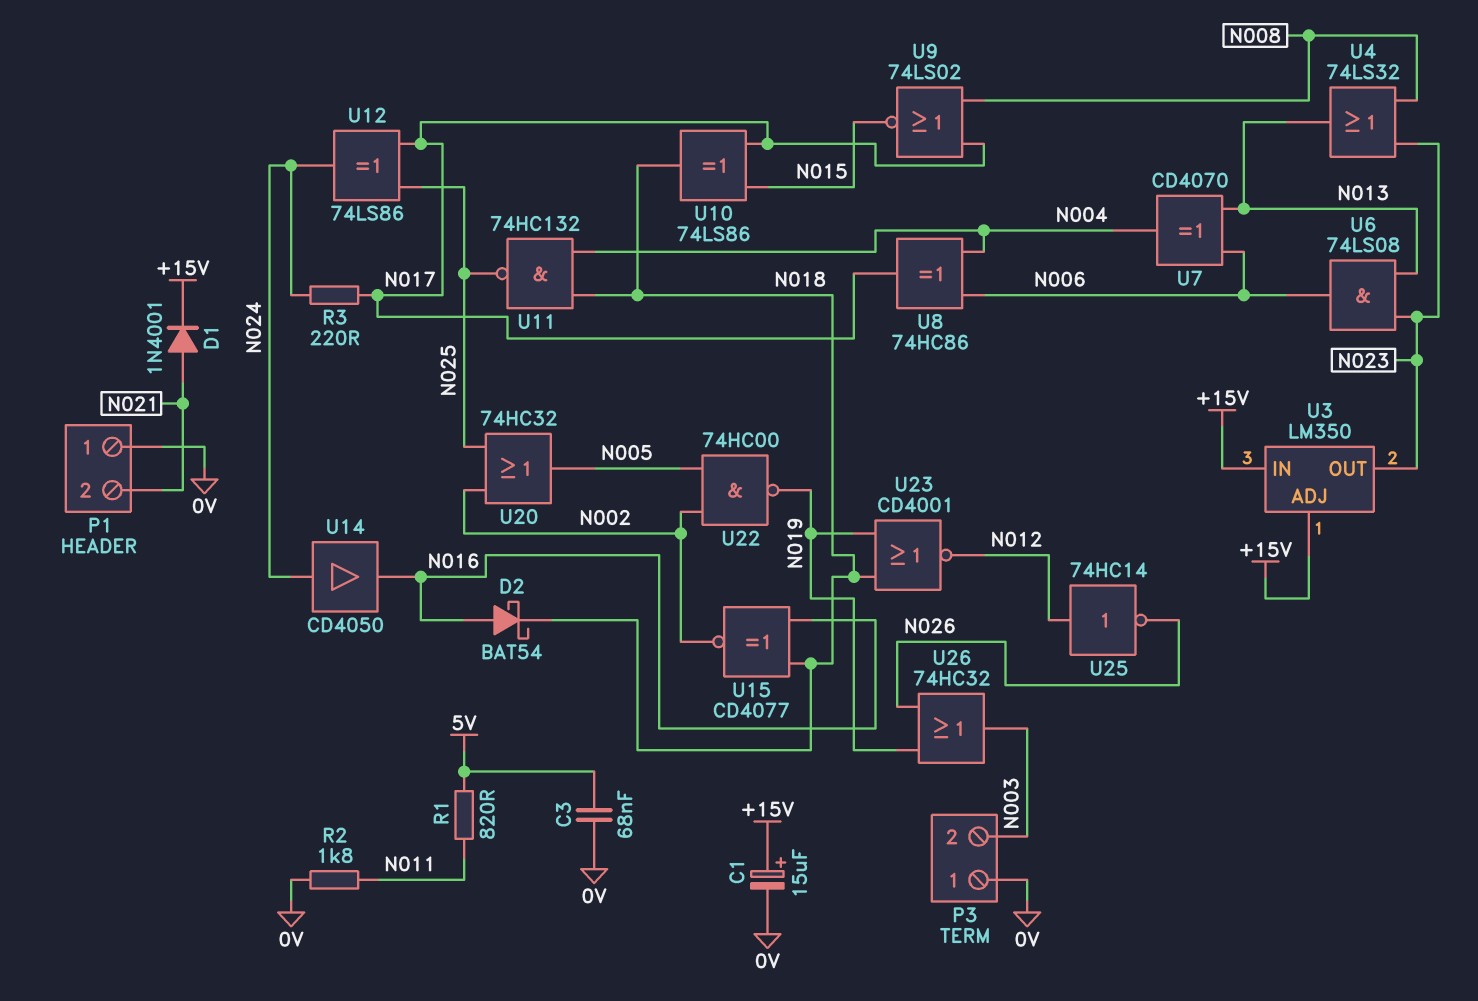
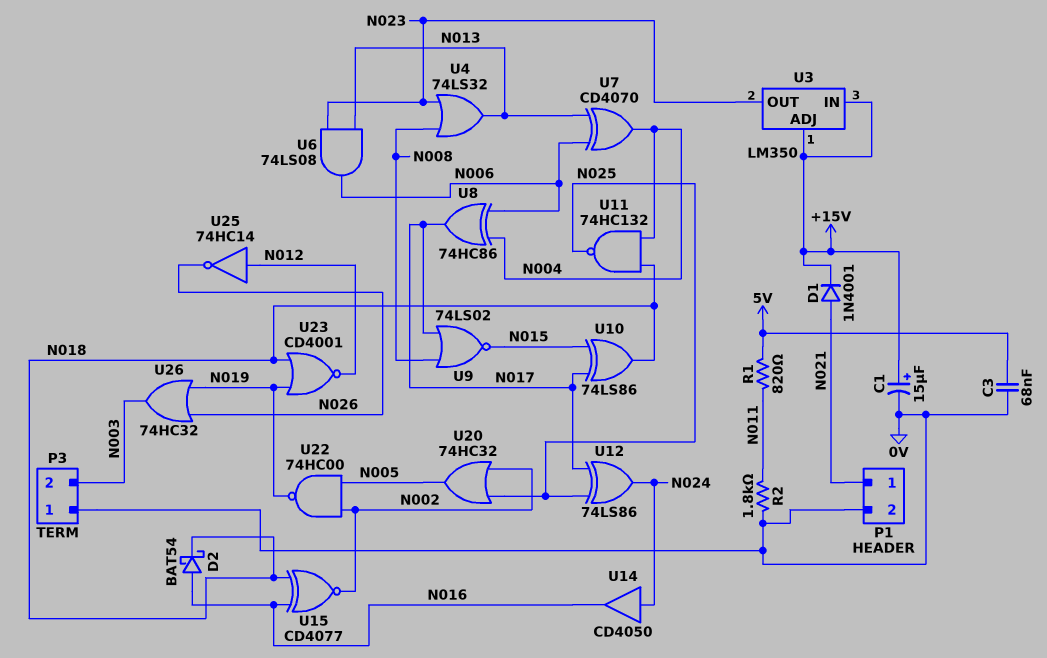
P1 pin 1: 0V -> N021
P1 pin 2: N021 -> 0V
R3: 220 (N017, N024) -> none

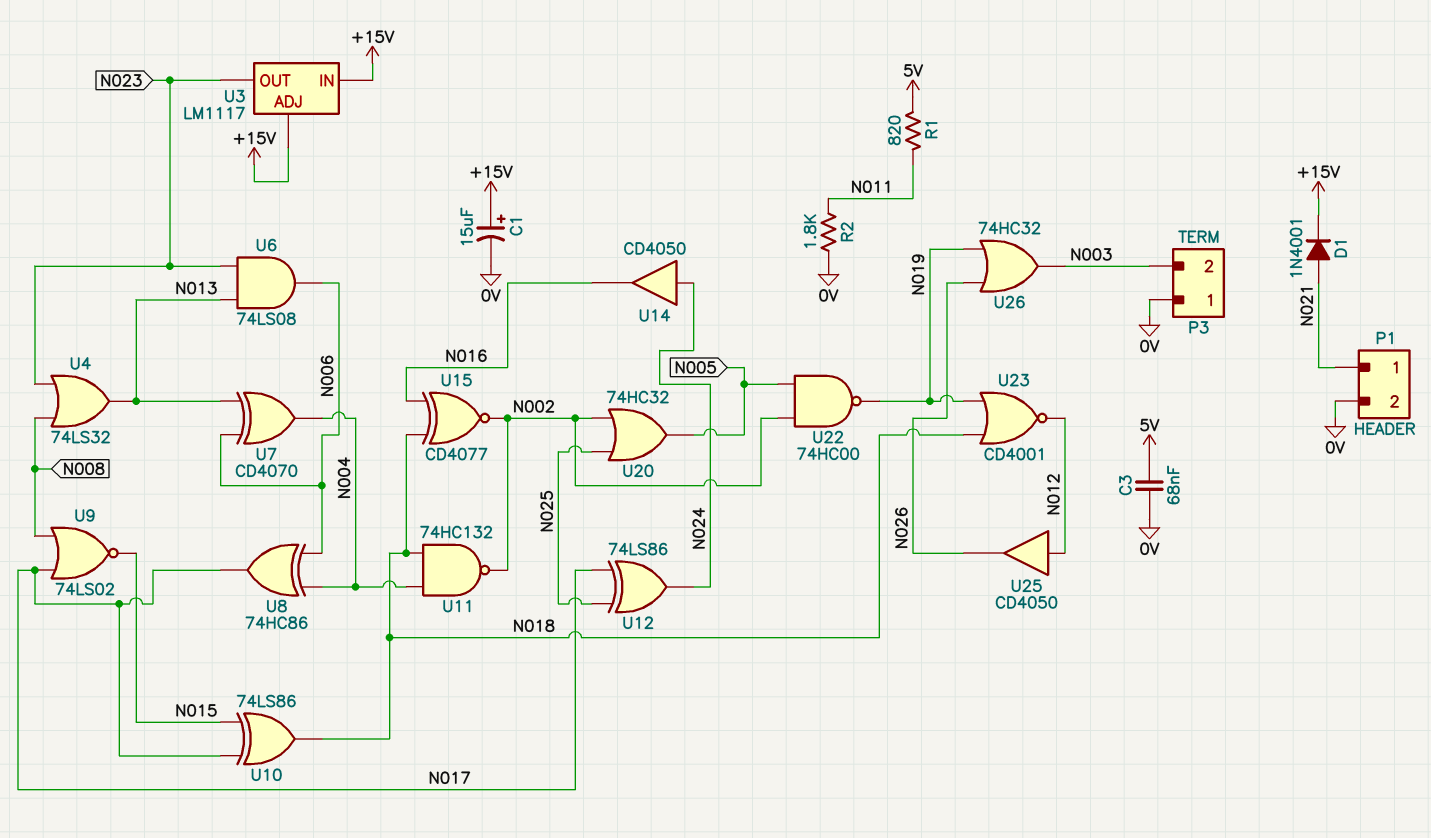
D2: schottky BAT54 (A N016, K N018) -> none
U3: LM350 -> LM1117
U11: NAND 74HC132 (in N004, in N018, out N025) -> NAND 74HC132 (in N004, in N018, out N002)
U25: NOT 74HC14 (in N012, out N026) -> buffer CD4050 (in N012, out N026)

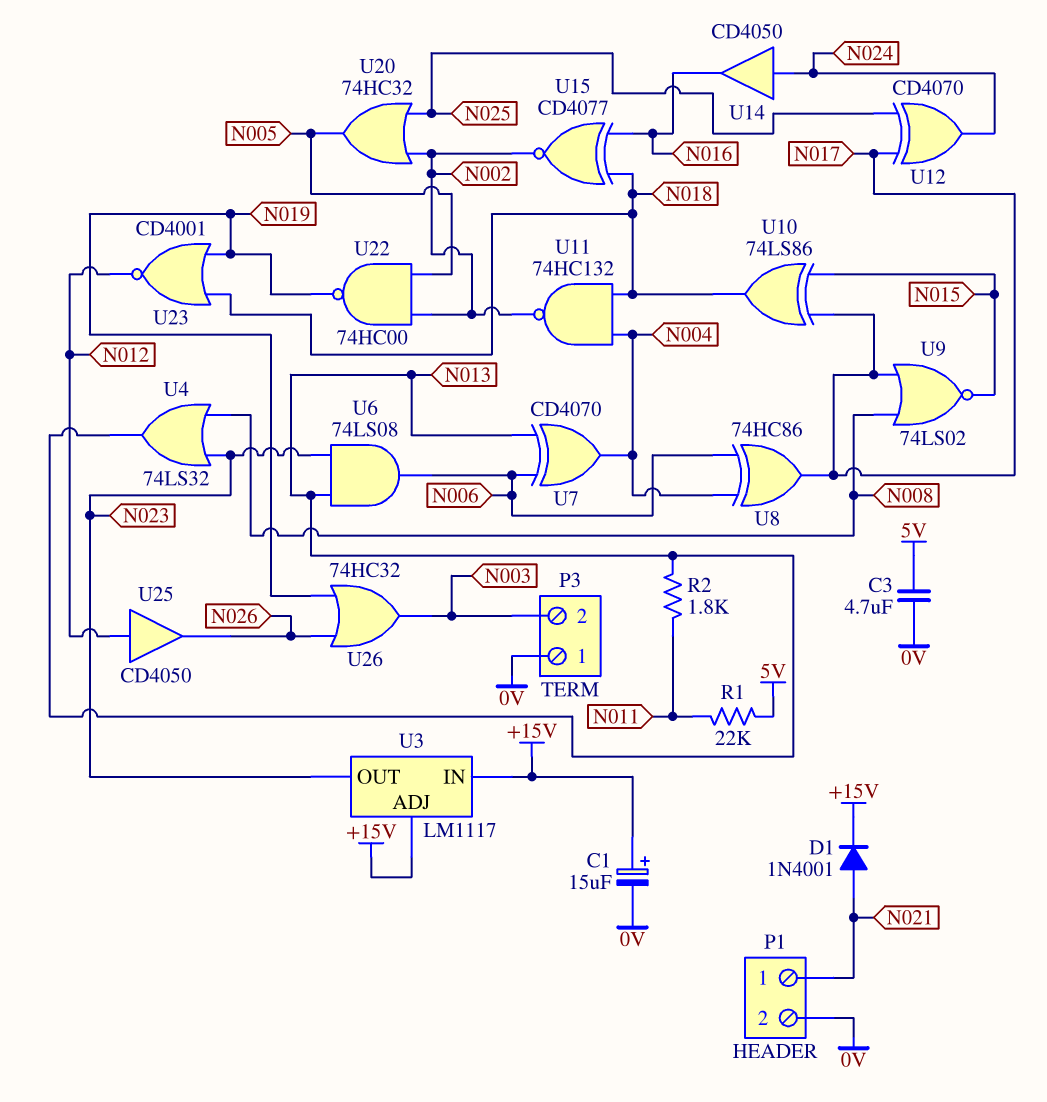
C3: 68nF (0V, 5V) -> 4.7uF (0V, 5V)
R1: 820 (5V, N011) -> 22k (5V, N011)
R2: 1.8k (0V, N011) -> 1.8k (N011, N013)
U12: XOR 74LS86 (in N017, in N025, out N024) -> XOR CD4070 (in N017, in N025, out N024)

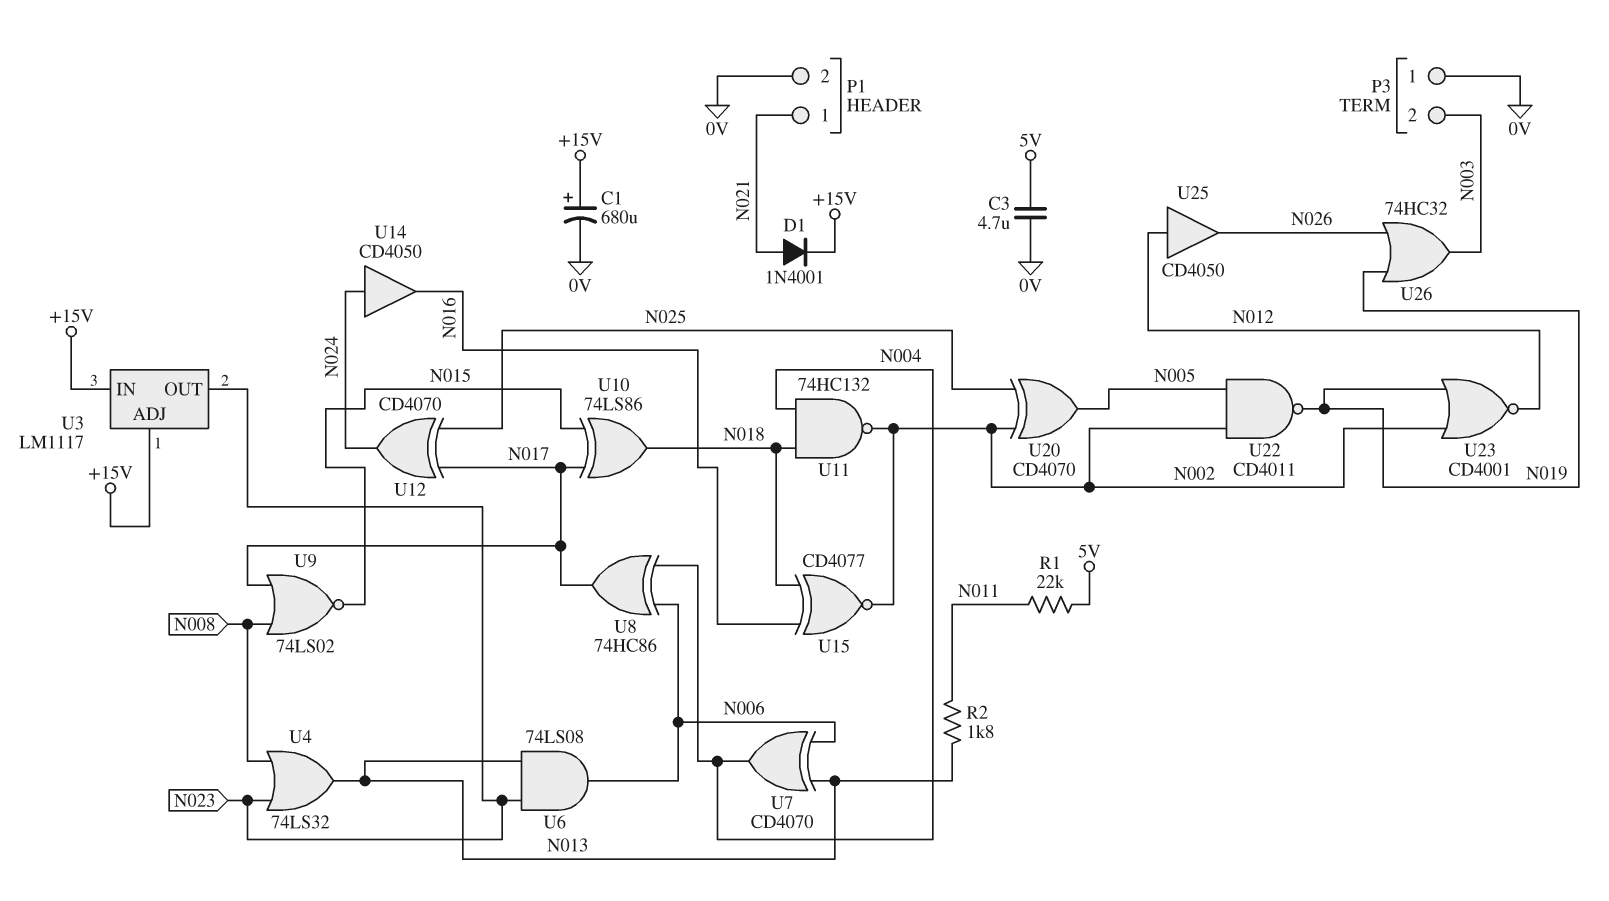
C1: 15uF (plus +15V, minus 0V) -> 680uF (plus +15V, minus 0V)
U20: OR 74HC32 (in N002, in N025, out N005) -> XOR CD4070 (in N002, in N025, out N005)
U22: NAND 74HC00 (in N002, in N005, out N019) -> NAND CD4011 (in N002, in N005, out N019)
U23: NOR CD4001 (in N018, in N019, out N012) -> NOR CD4001 (in N002, in N019, out N012)

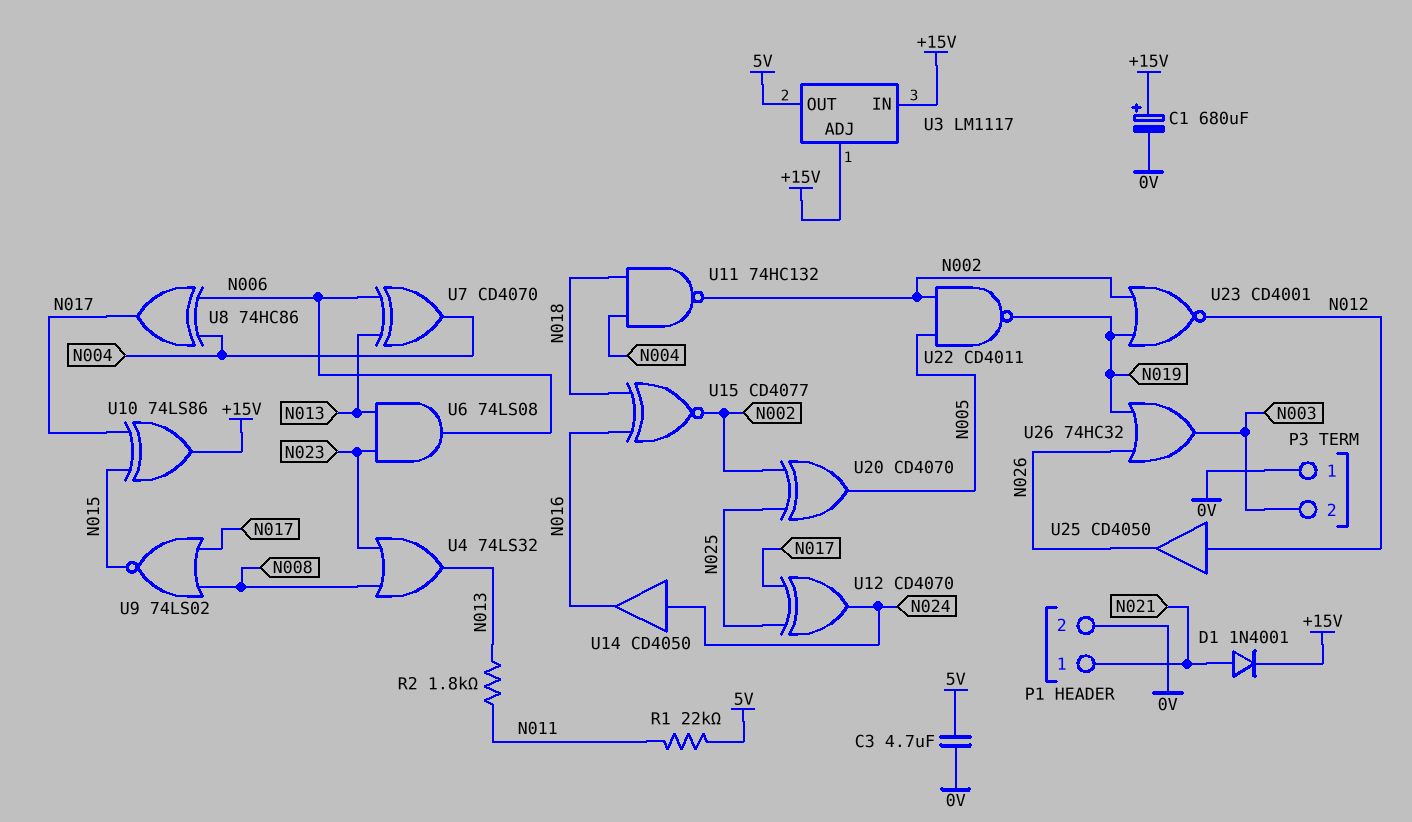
U3 pin OUT: N023 -> 5V
U10: XOR 74LS86 (in N015, in N017, out N018) -> XOR 74LS86 (in N015, in N017, out +15V)

